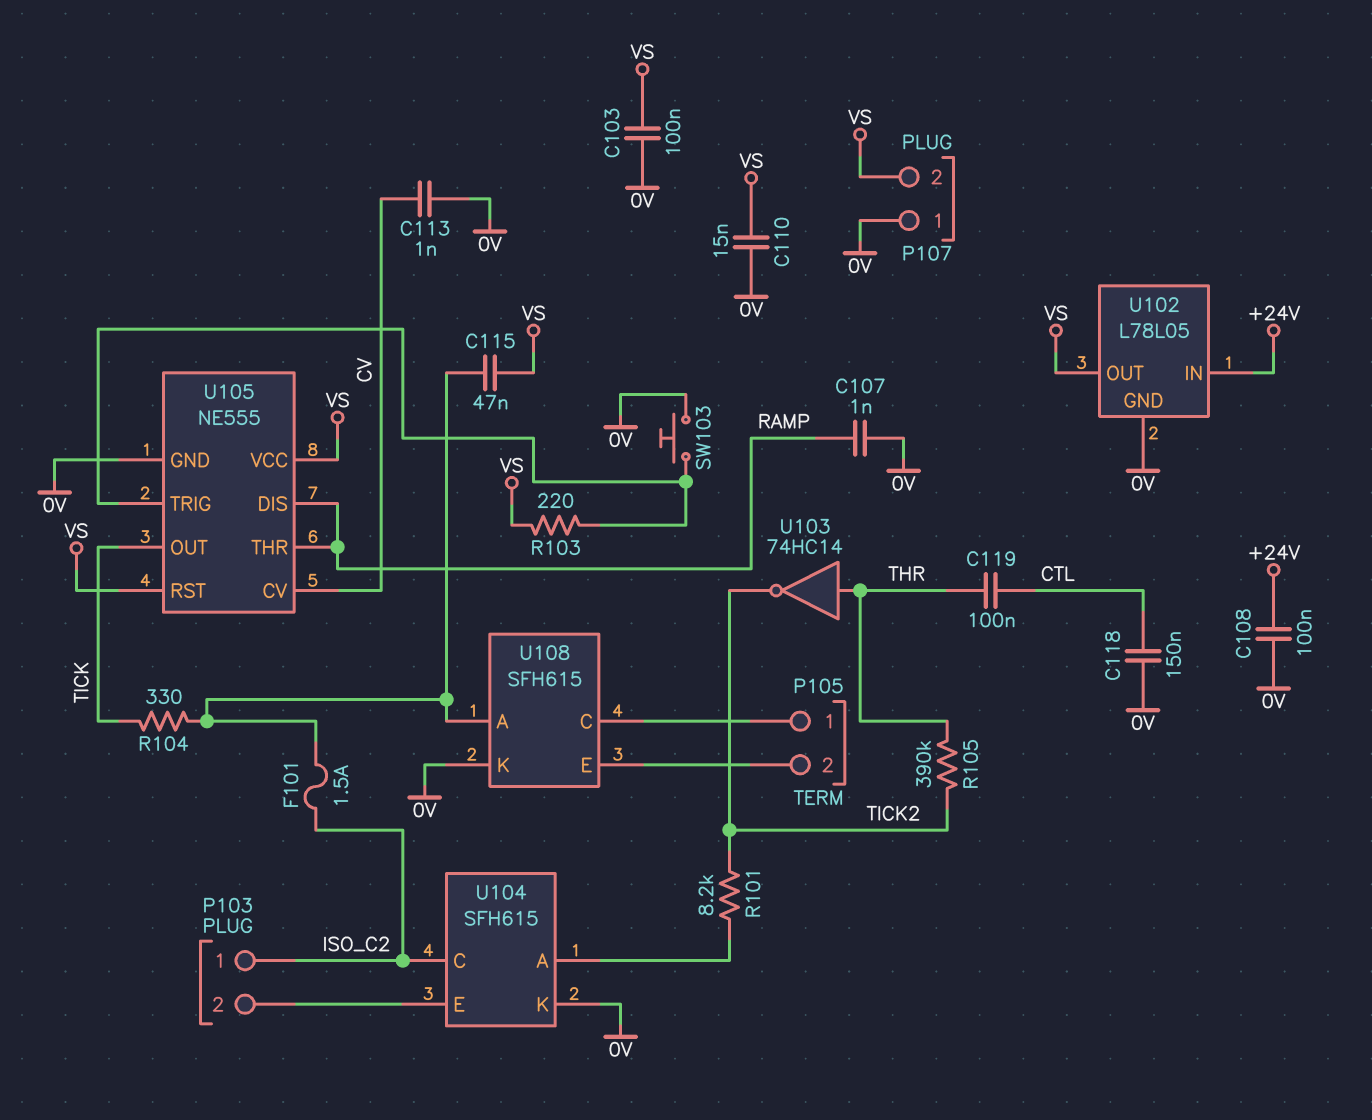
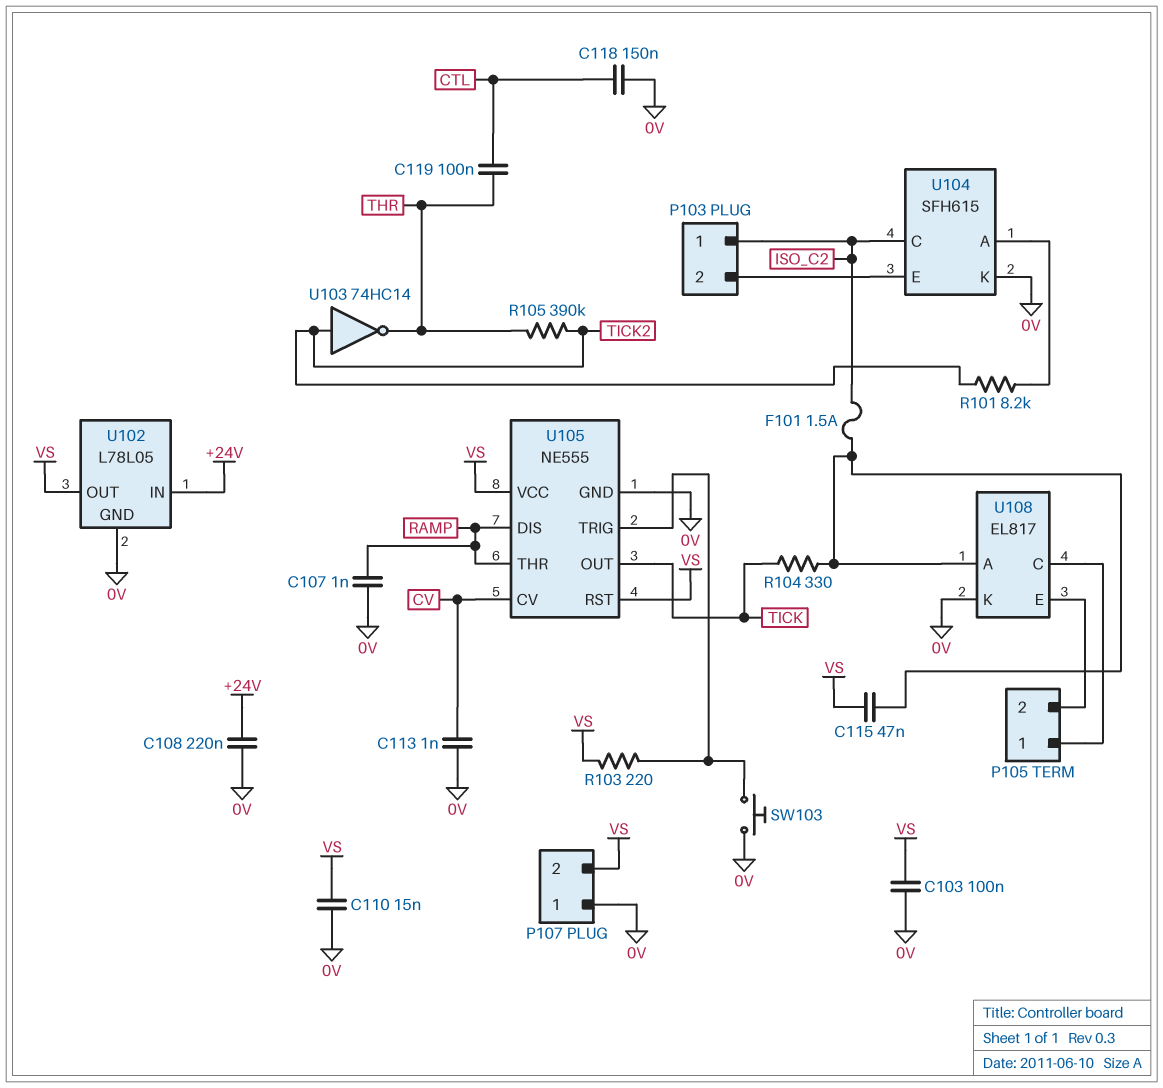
C108: 100nF (+24V, 0V) -> 220nF (+24V, 0V)
U103: NOT 74HC14 (in THR, out TICK2) -> NOT 74HC14 (in TICK2, out THR)
U108: SFH615 -> EL817

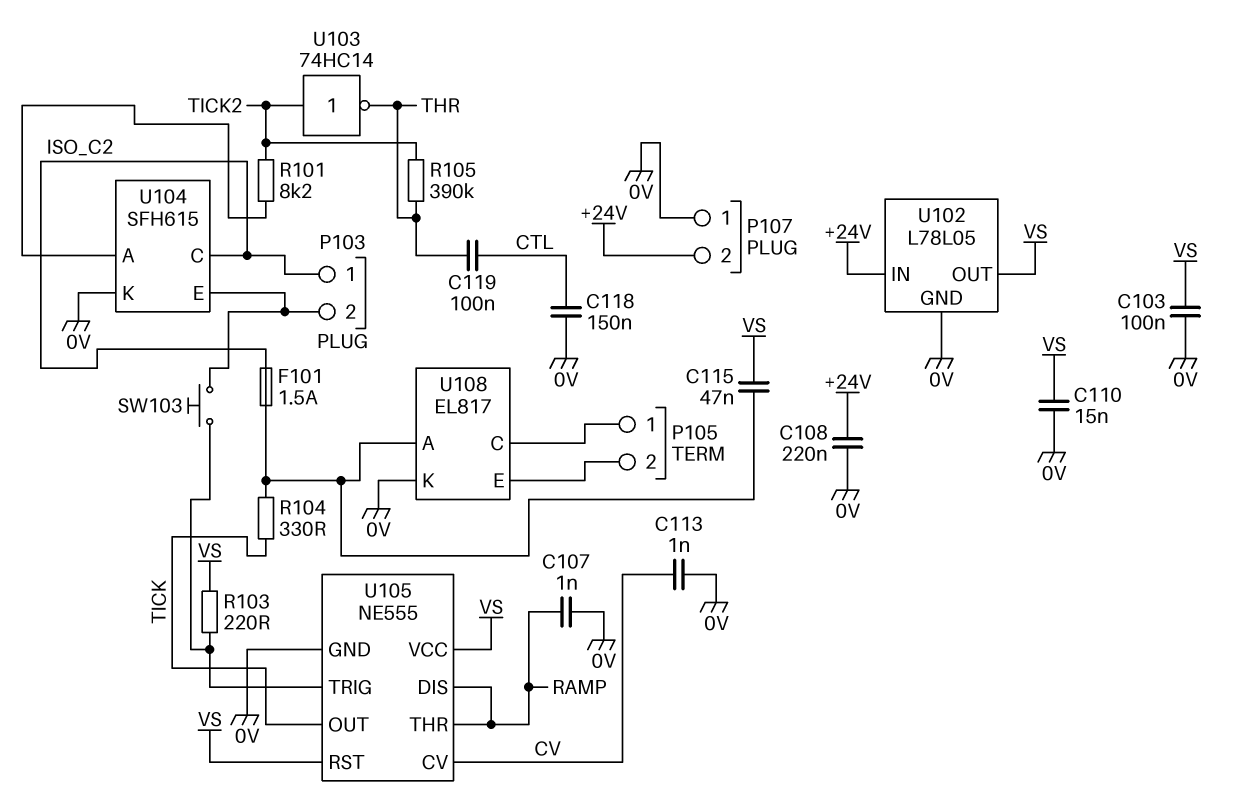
P107 pin 2: VS -> +24V
SW103: button (0V, U105/TRIG) -> button (P103/2, U105/TRIG)

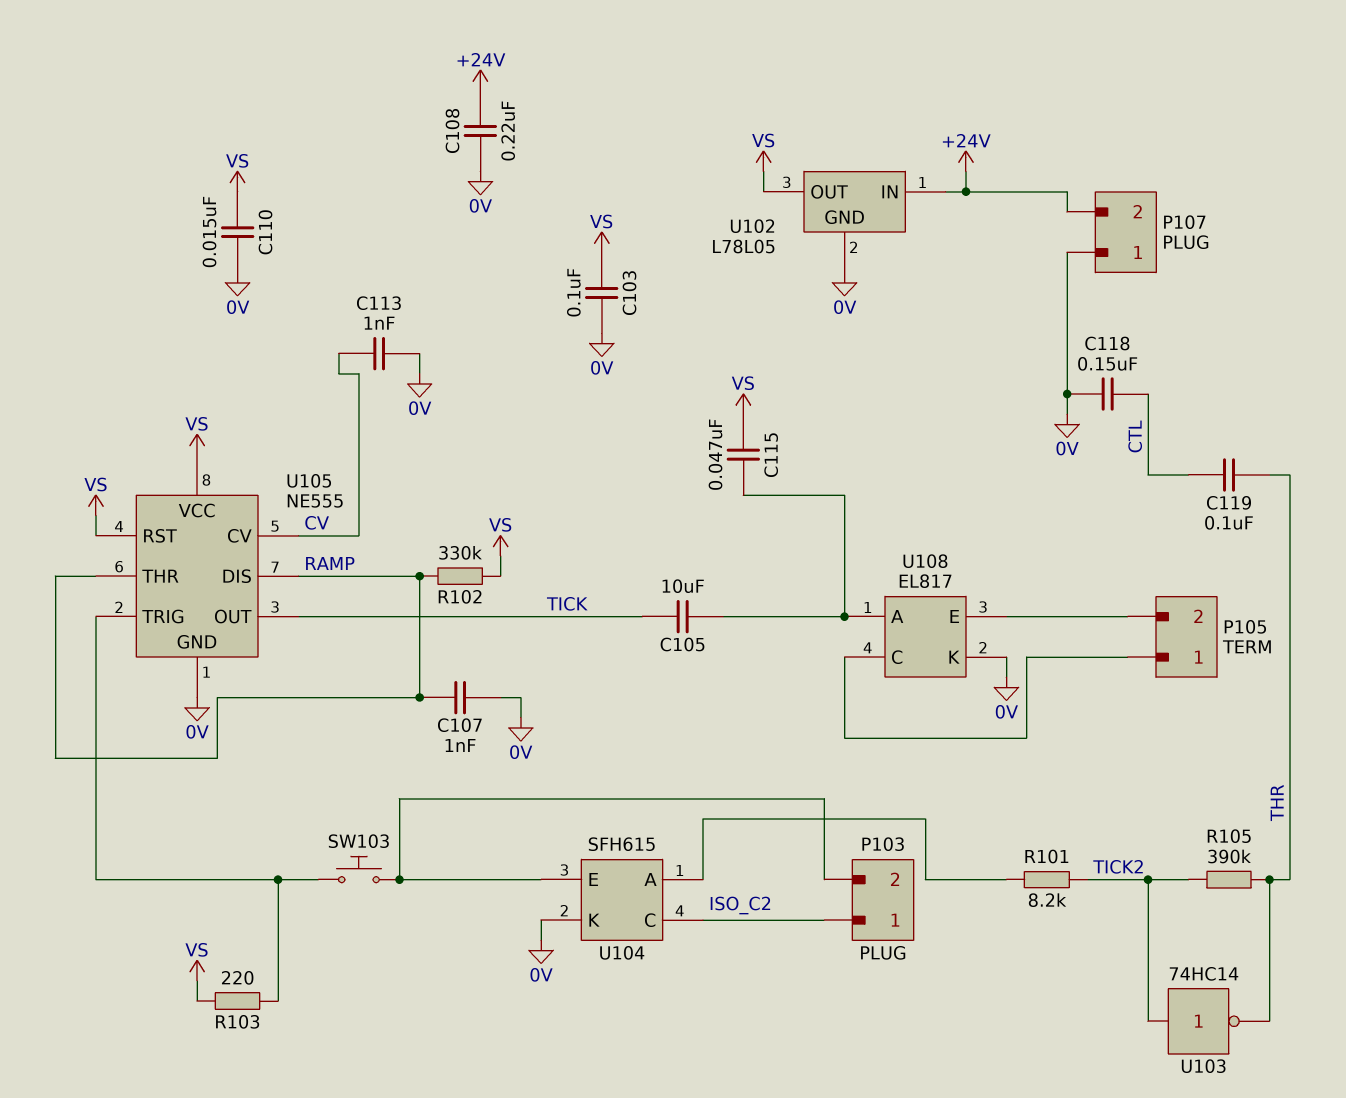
C105: none -> 10uF (TICK, U108/A)
F101: 1.5A (ISO_C2, U108/A) -> none
R102: none -> 330k (RAMP, VS)
R104: 330 (TICK, U108/A) -> none

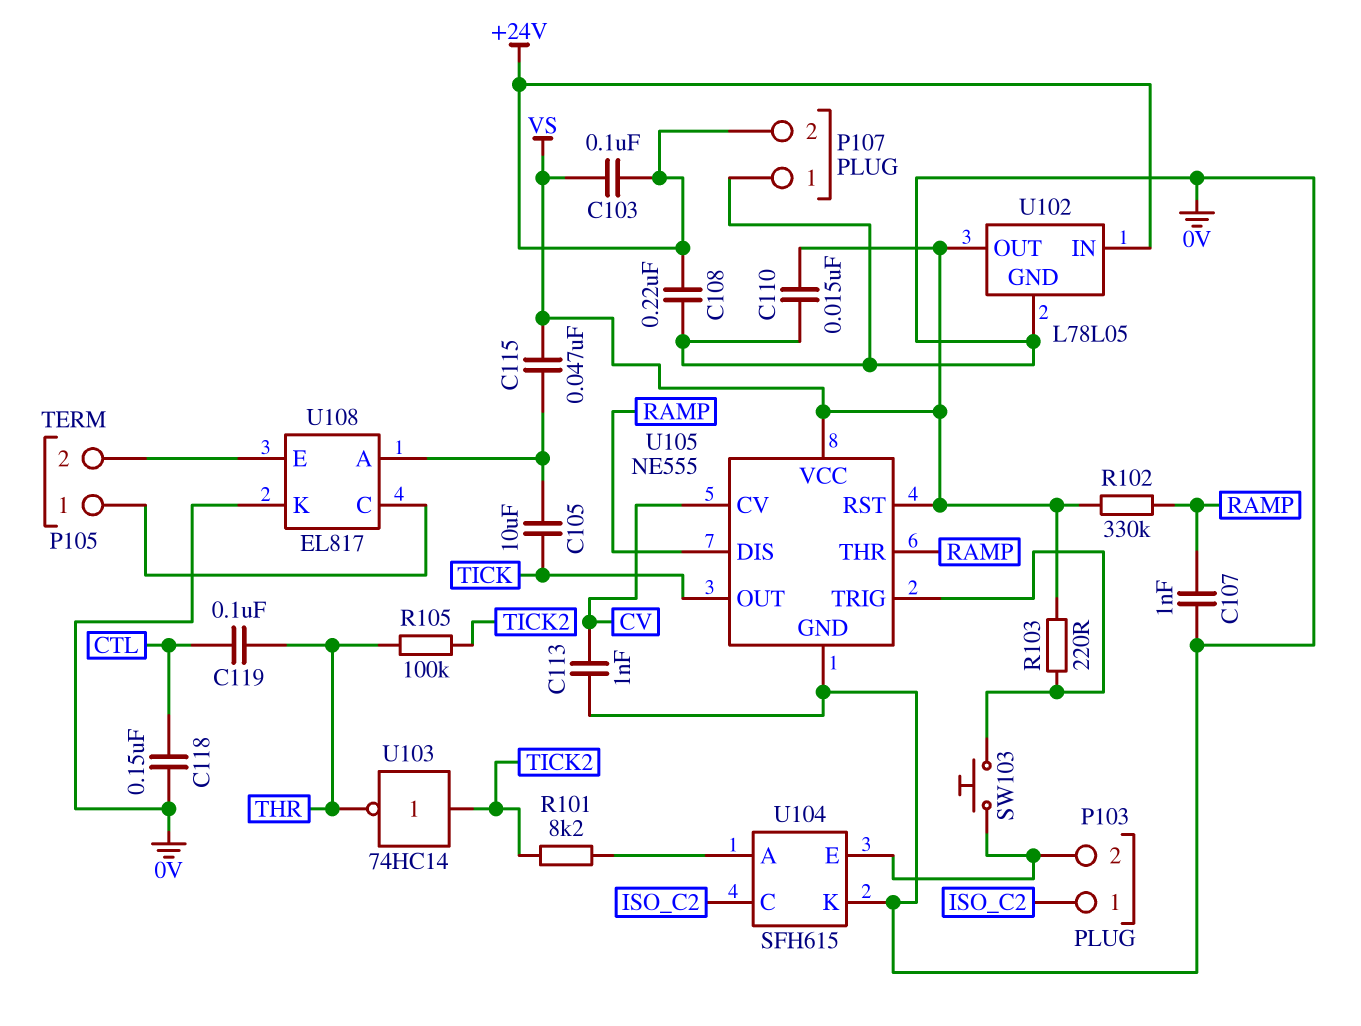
C103: 100nF (0V, VS) -> 100nF (+24V, VS)
R105: 390k (THR, TICK2) -> 100k (THR, TICK2)

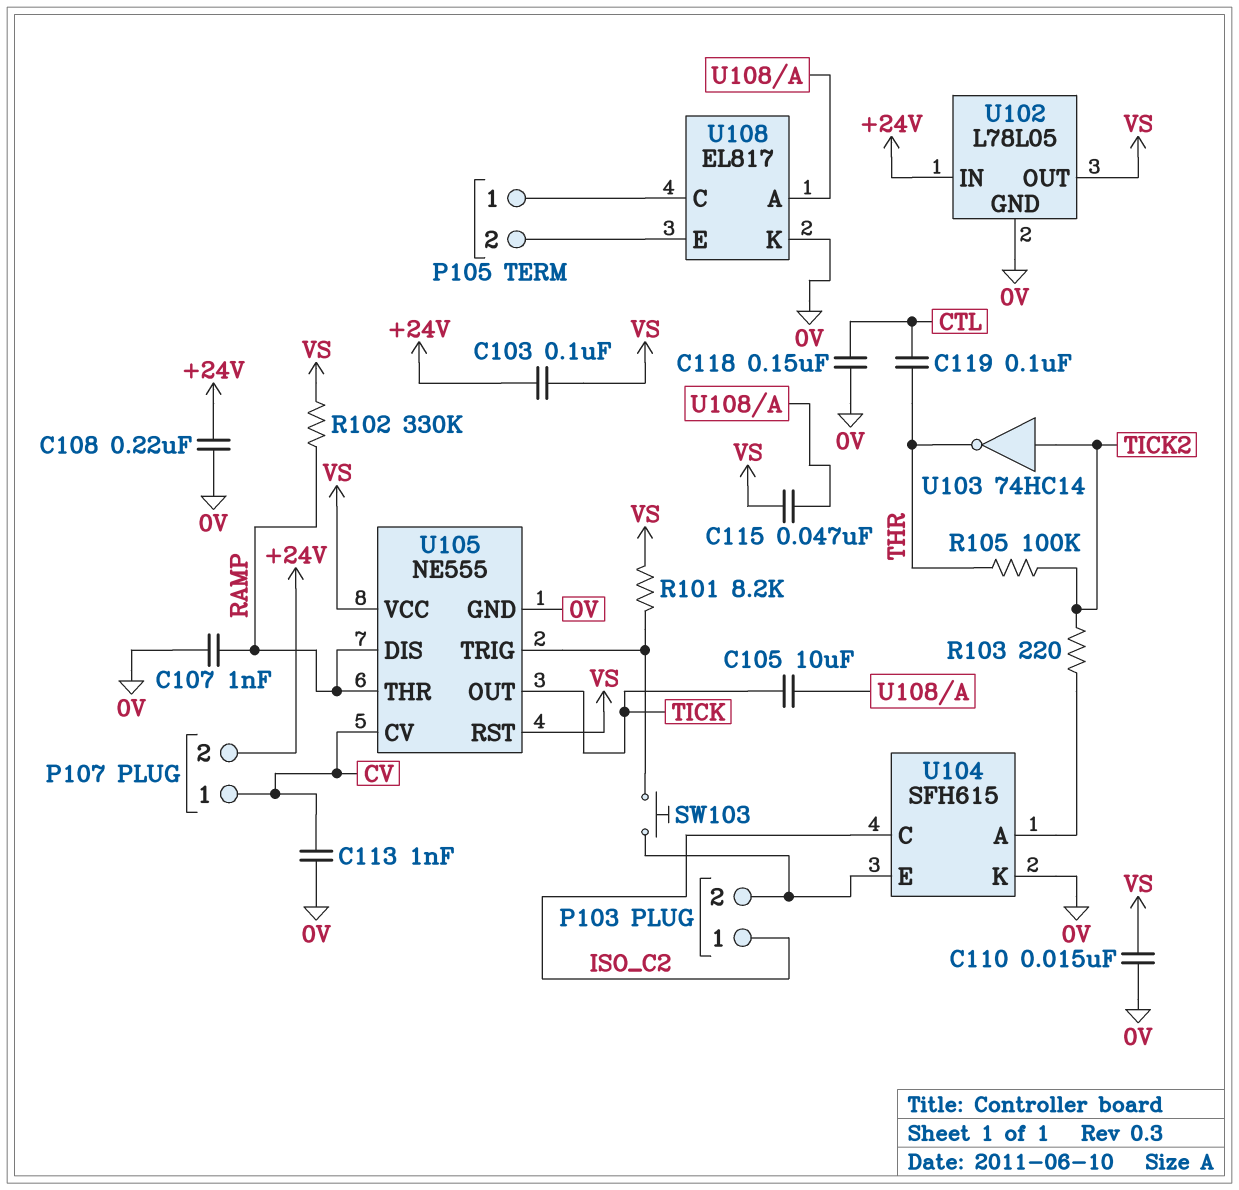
P107 pin 1: 0V -> CV
R101: 8.2k (TICK2, U104/A) -> 8.2k (U105/TRIG, VS)
R103: 220 (U105/TRIG, VS) -> 220 (TICK2, U104/A)

